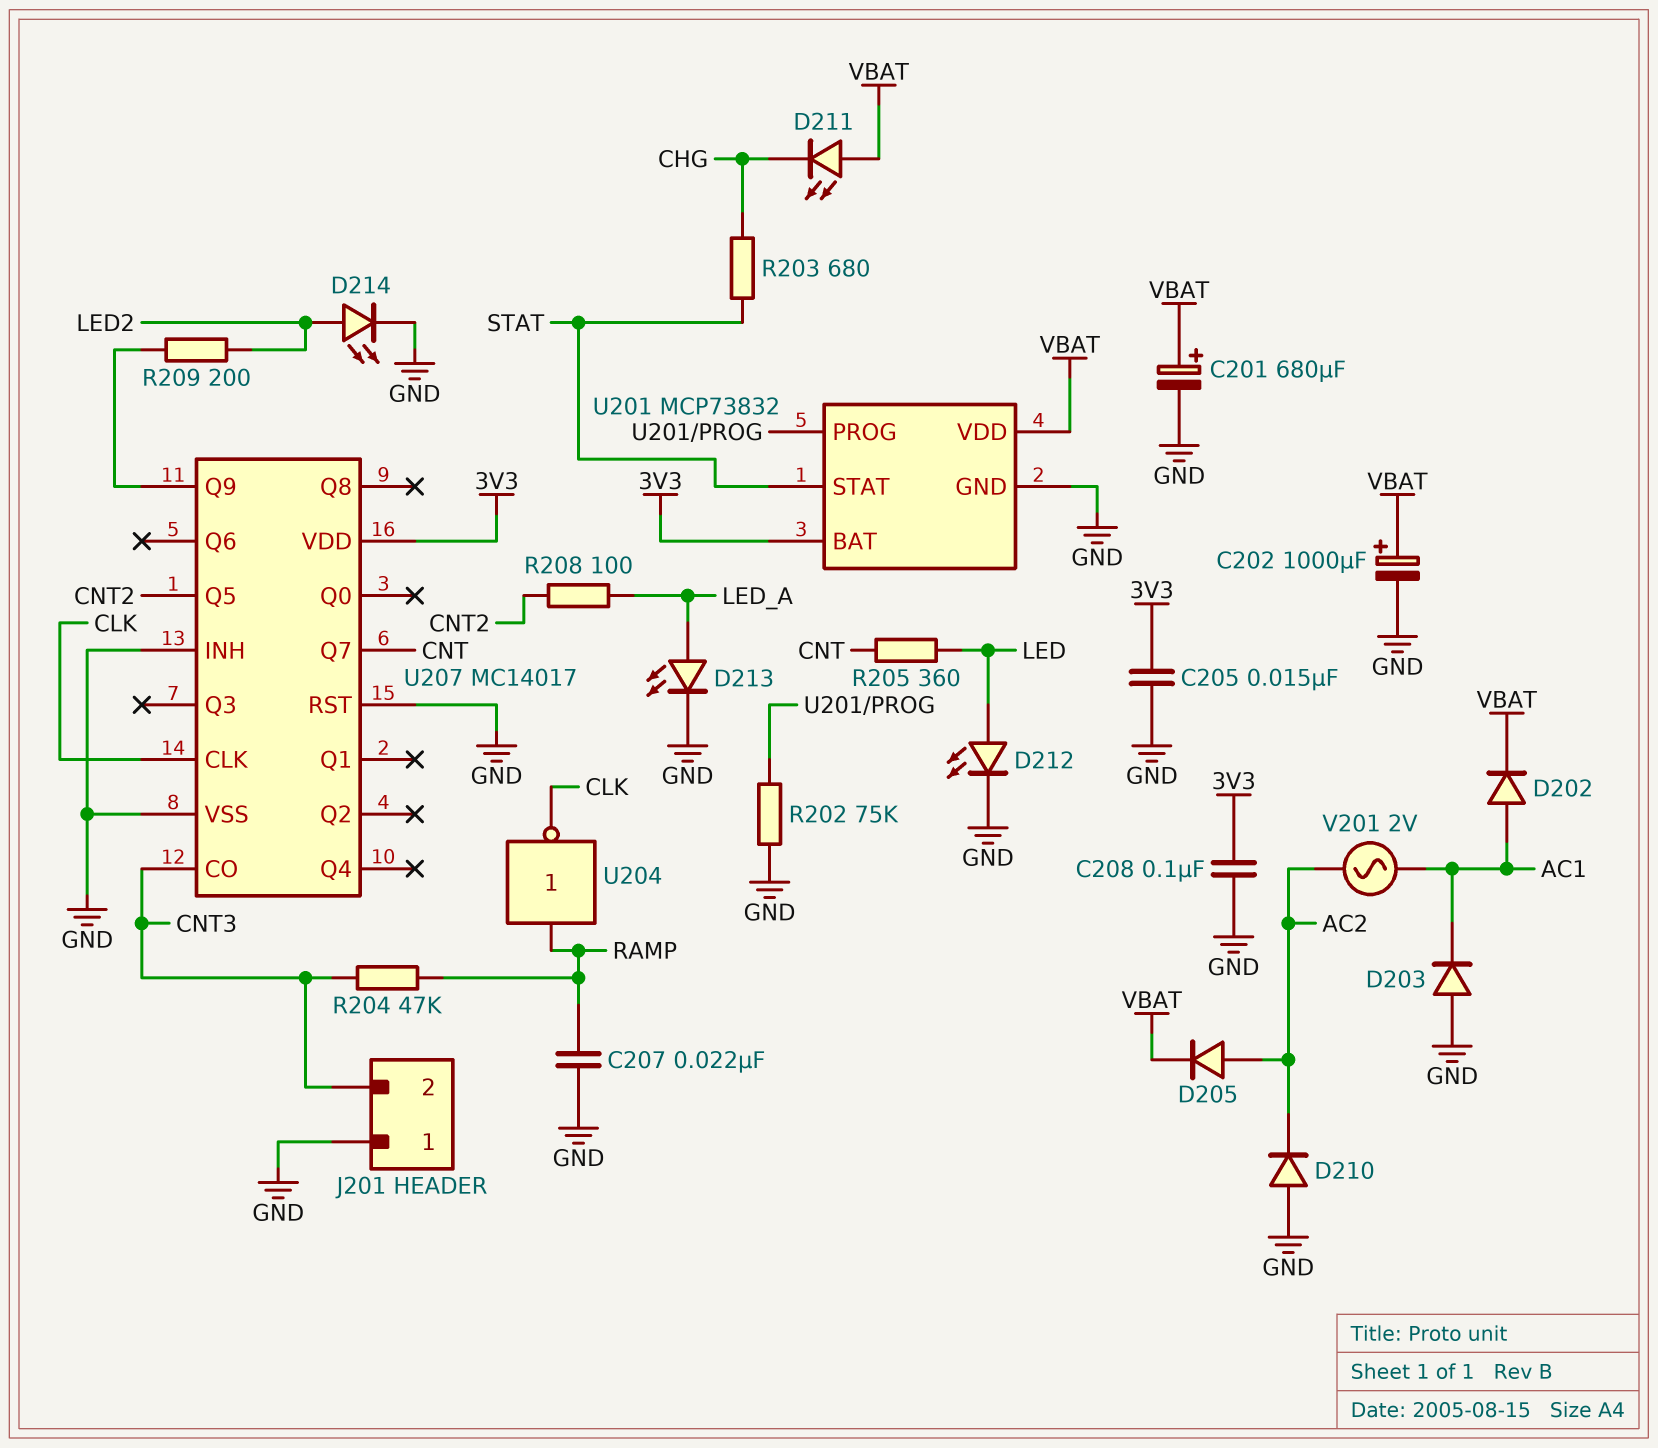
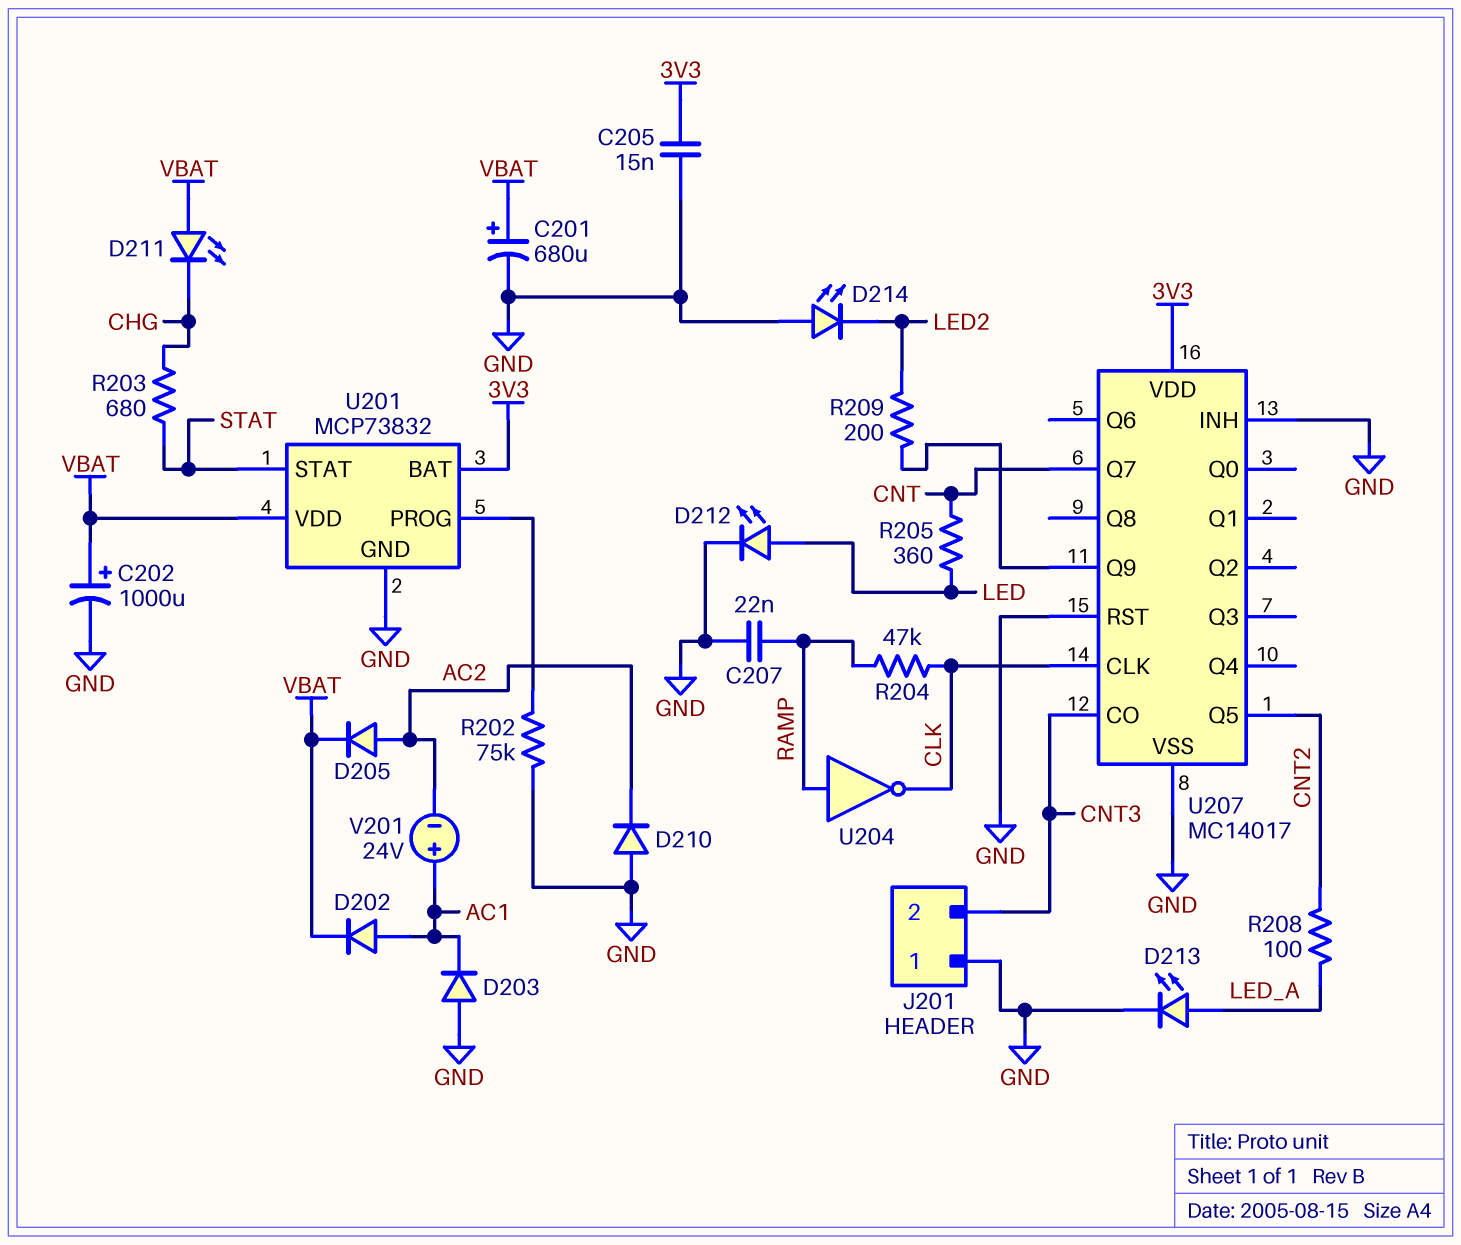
C208: 100nF (3V3, GND) -> none
D214: LED (A LED2, K GND) -> LED (A GND, K LED2)
R204: 47k (CNT3, RAMP) -> 47k (CLK, RAMP)
V201: AC 2V (AC1, AC2) -> 24V (plus AC1, minus AC2)

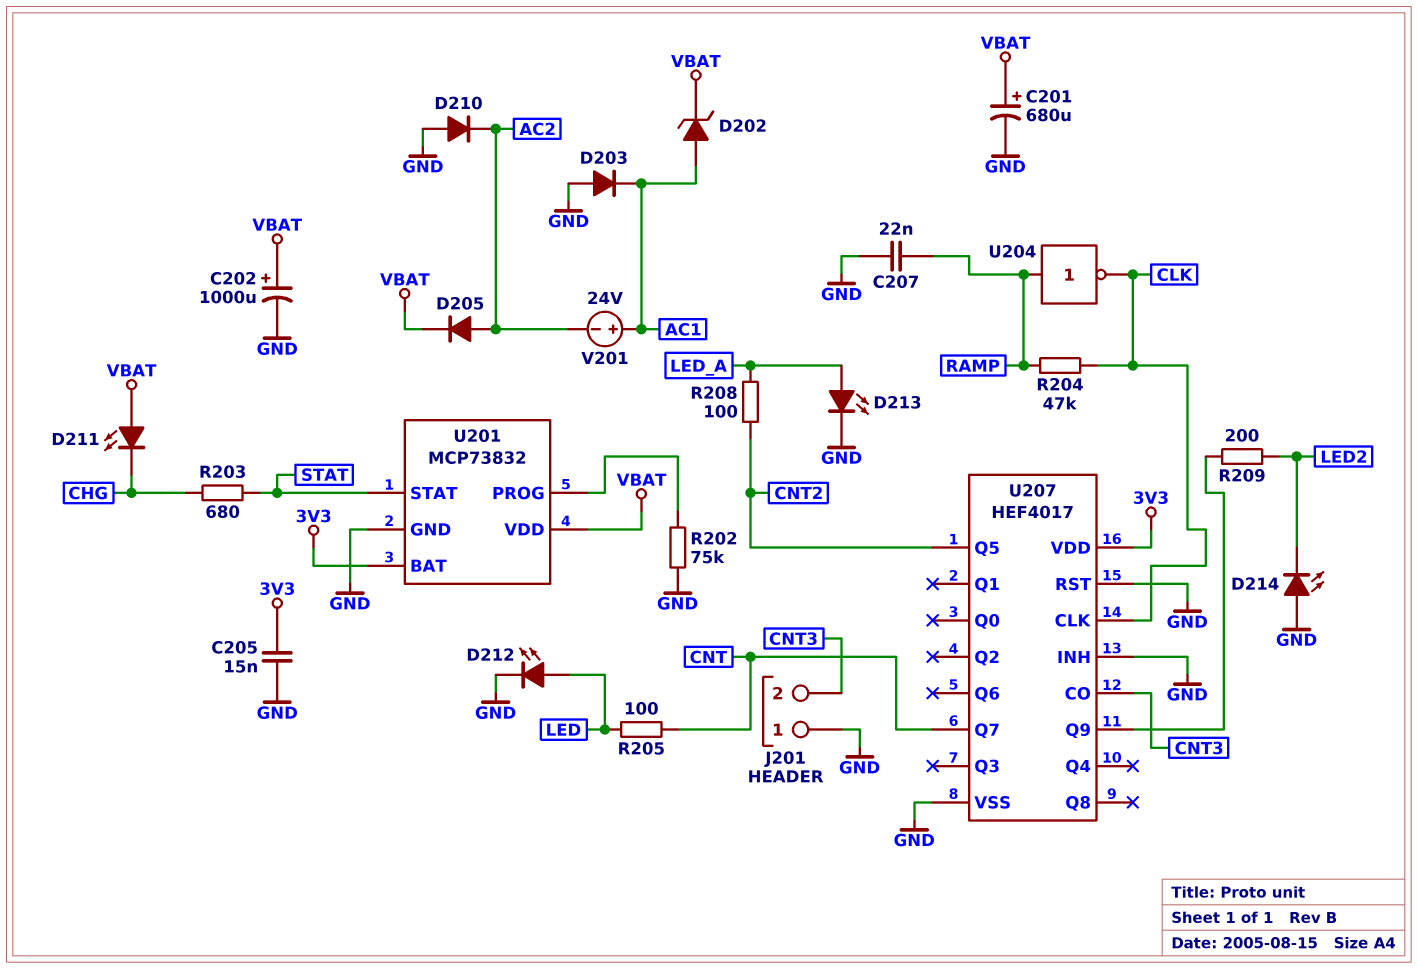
D202: diode (A AC1, K VBAT) -> zener (A AC1, K VBAT)
R205: 360 (CNT, LED) -> 100 (CNT, LED)
U207: MC14017 -> HEF4017

